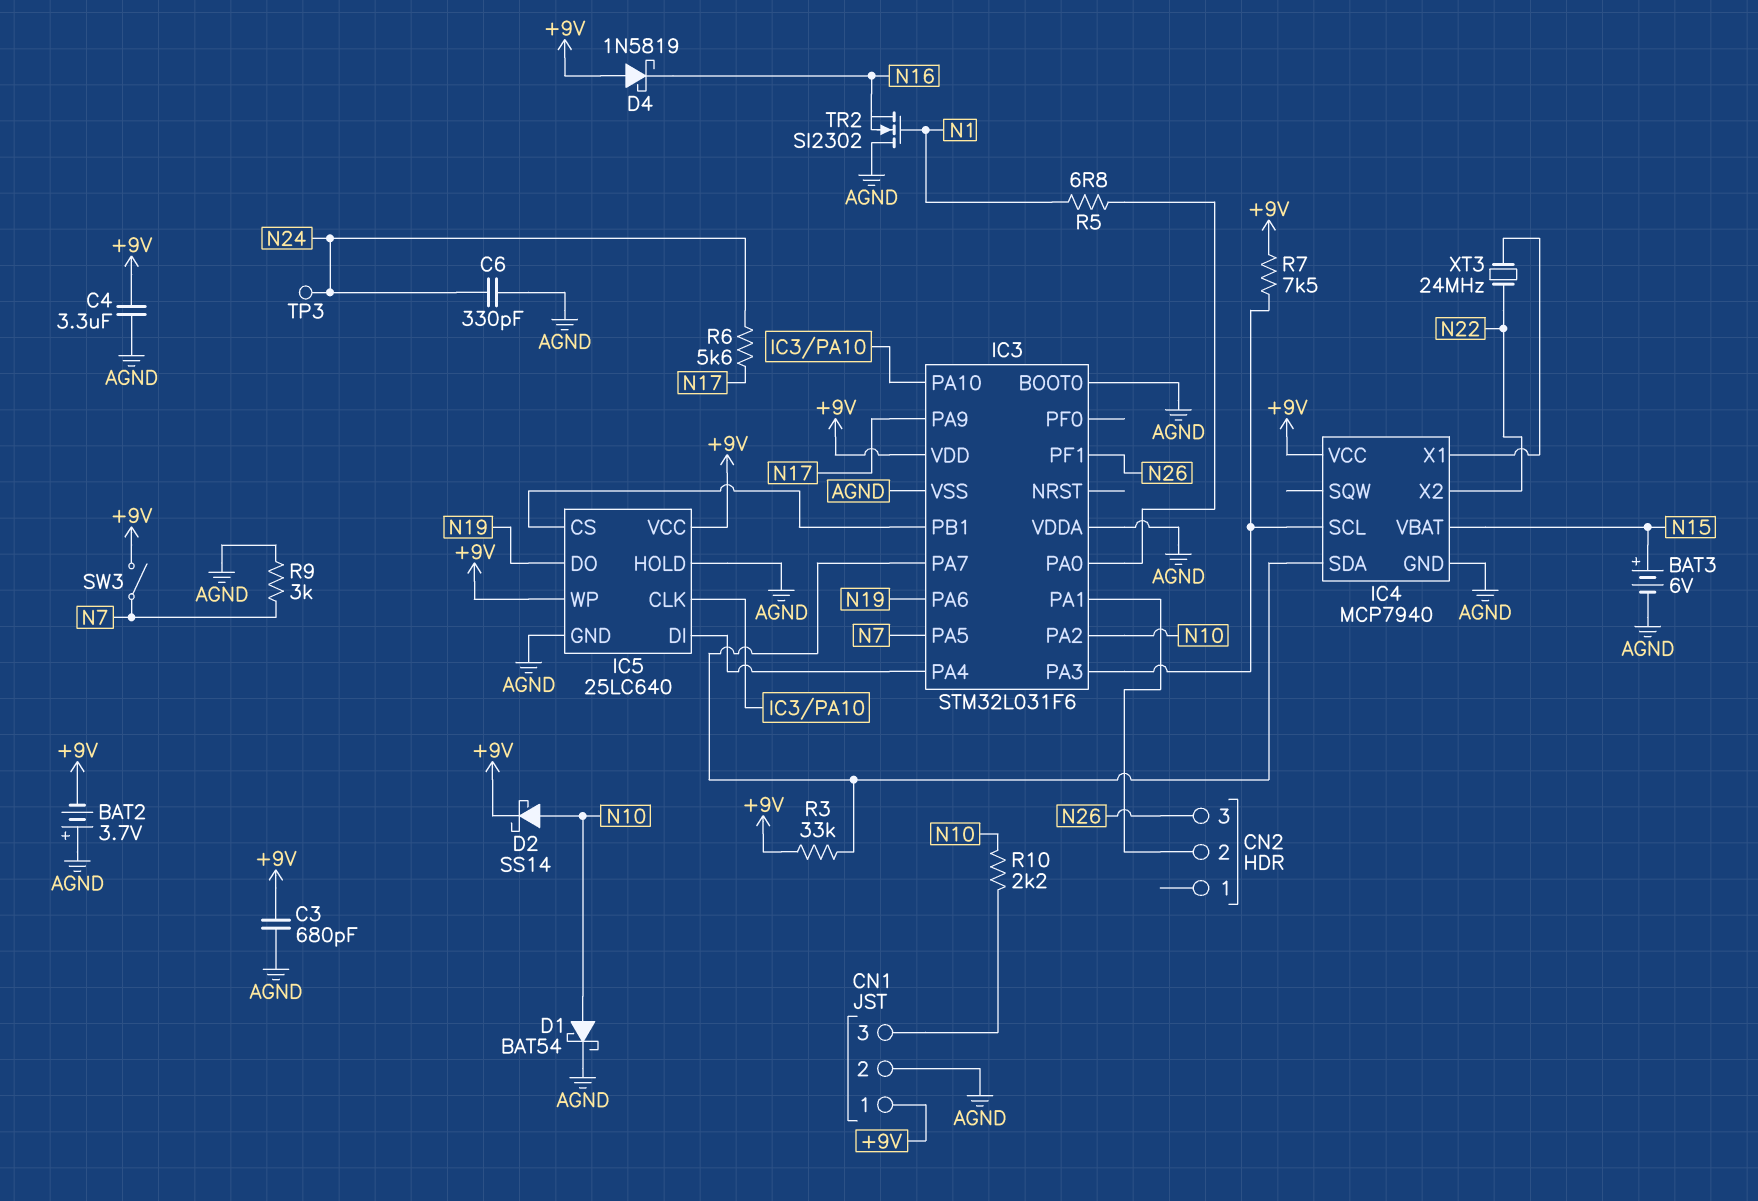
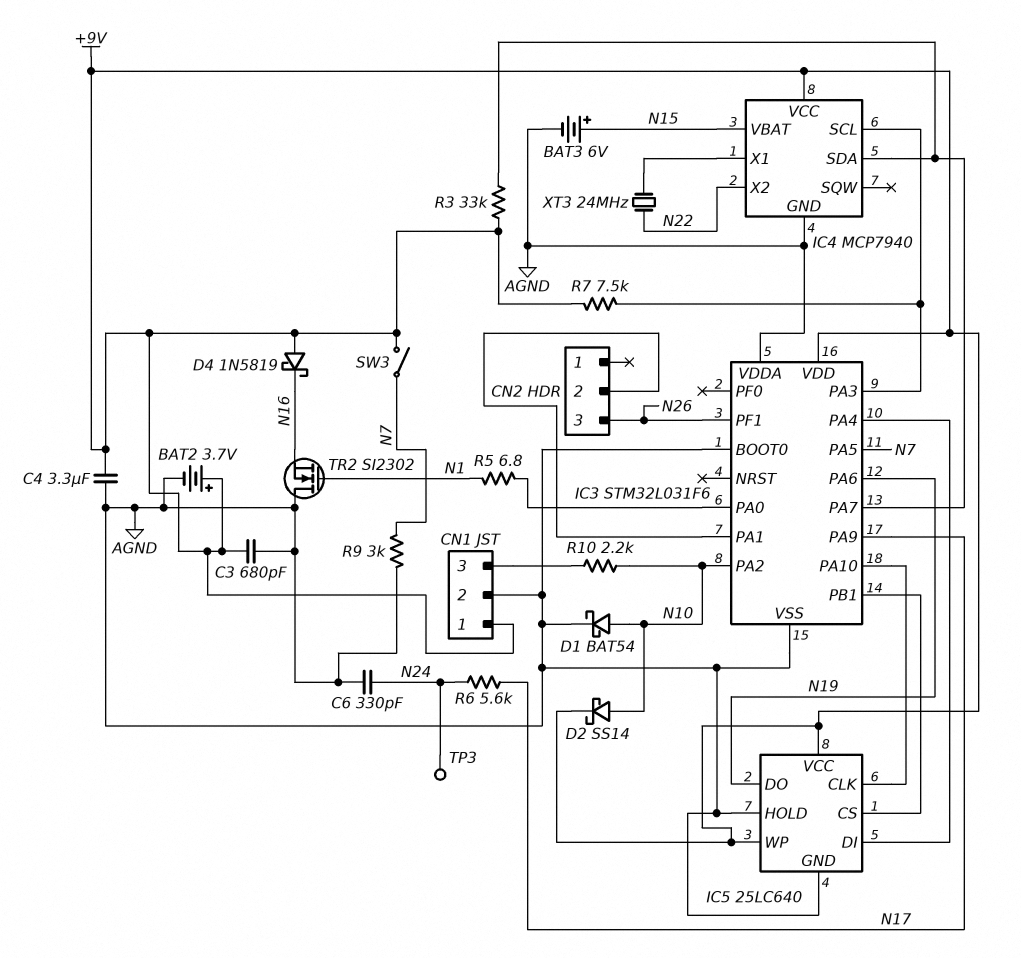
BAT2: 3.7V (plus AGND, minus +9V) -> 3.7V (plus +9V, minus AGND)

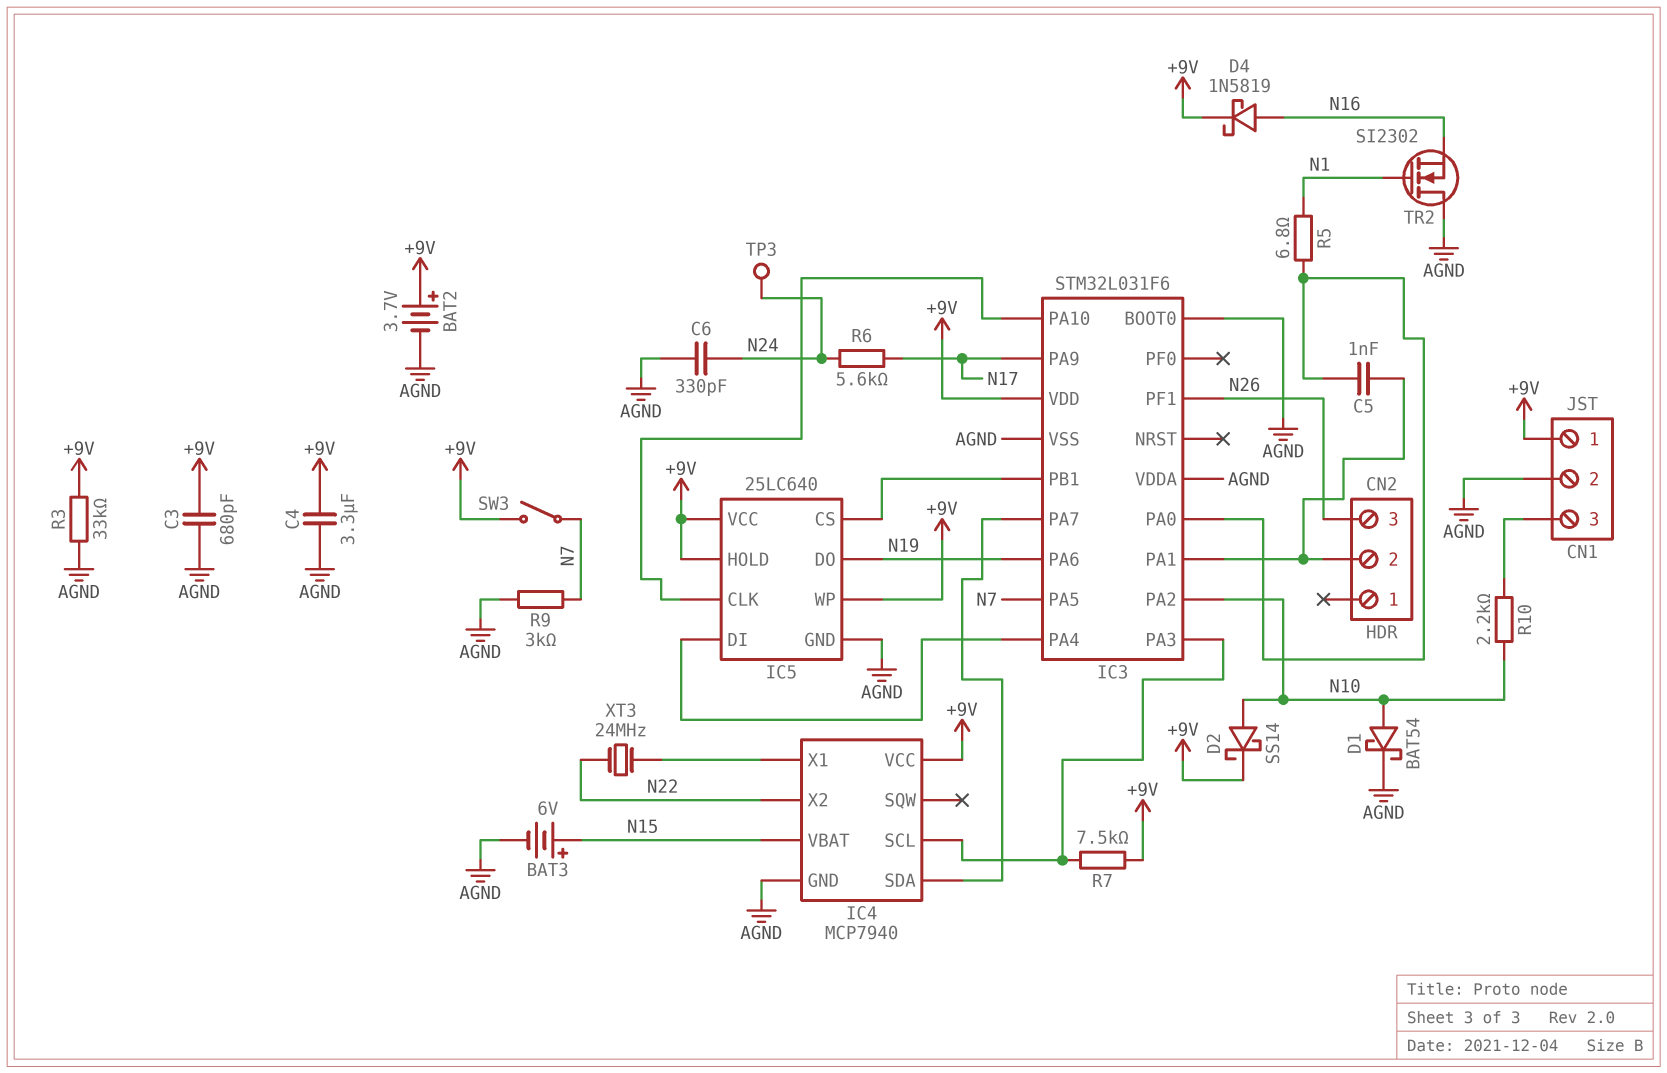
C5: none -> 1nF (CN2/2, IC3/PA0)
D4: schottky 1N5819 (A +9V, K N16) -> schottky 1N5819 (A N16, K +9V)
IC5 pin HOLD: AGND -> +9V
R3: 33k (+9V, IC3/PA7) -> 33k (+9V, AGND)

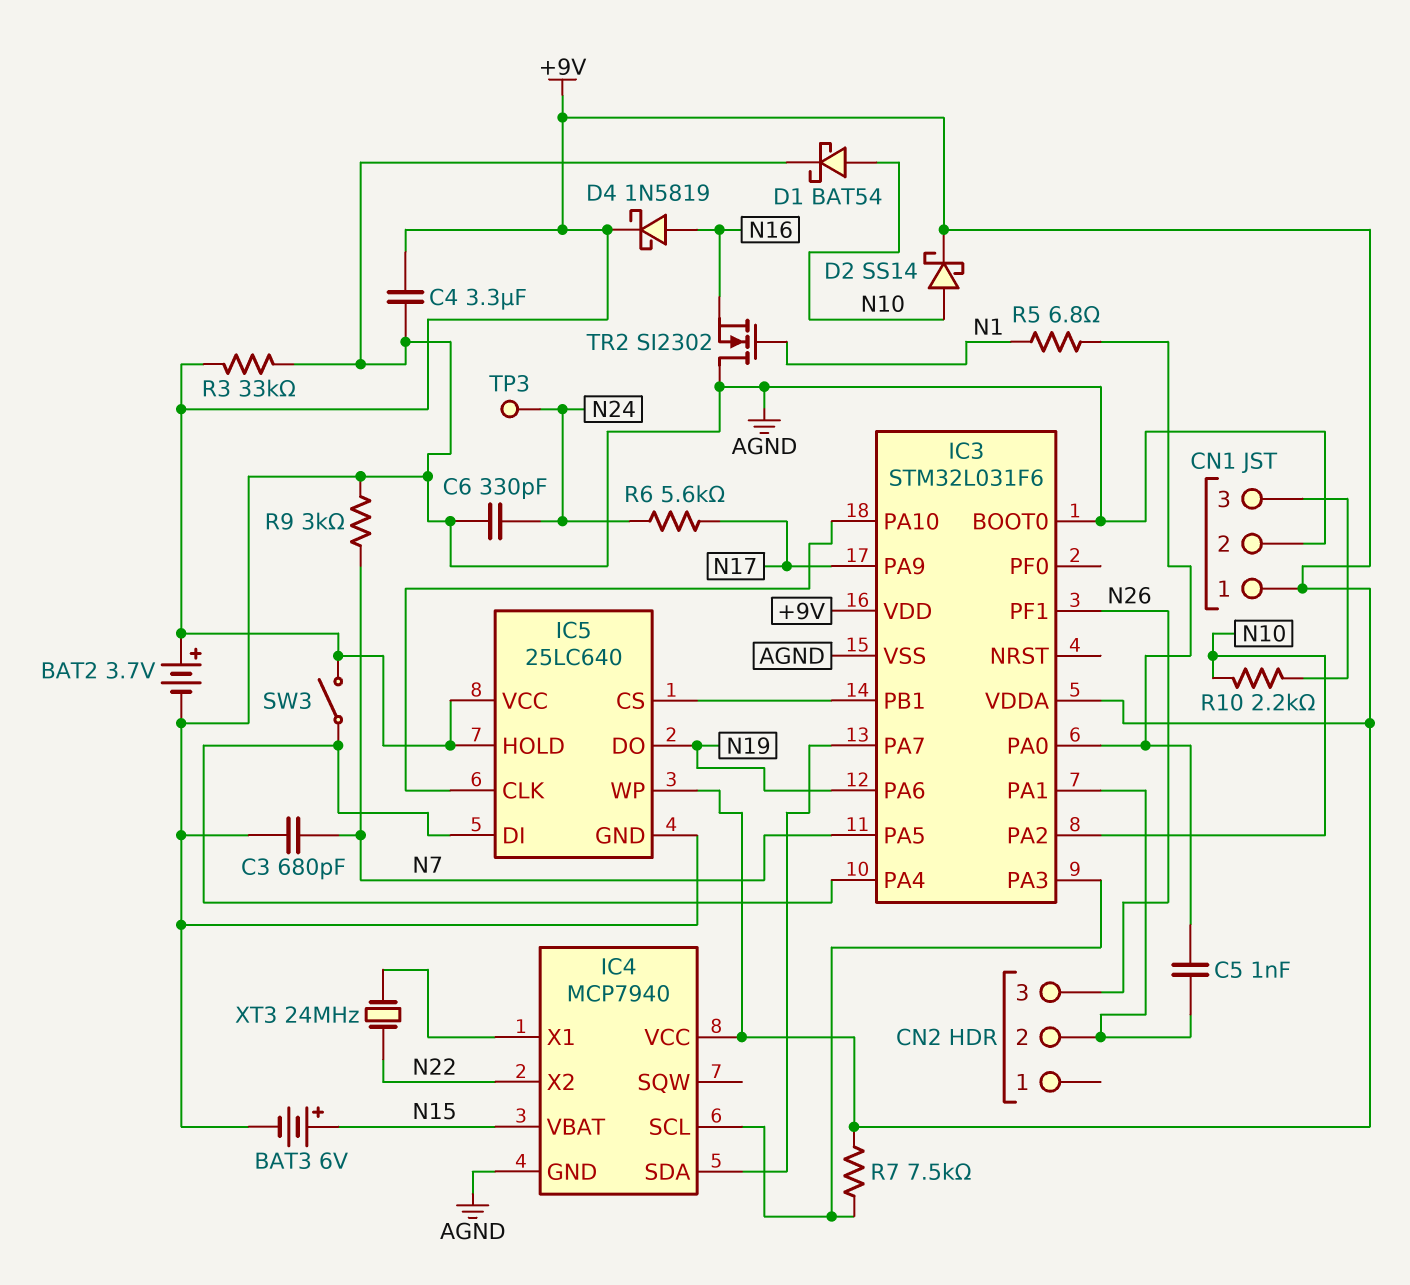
C3: 680pF (+9V, AGND) -> 680pF (AGND, N7)
IC3 pin VDDA: AGND -> +9V
SW3: switch (+9V, N7) -> switch (+9V, IC3/PA4)

